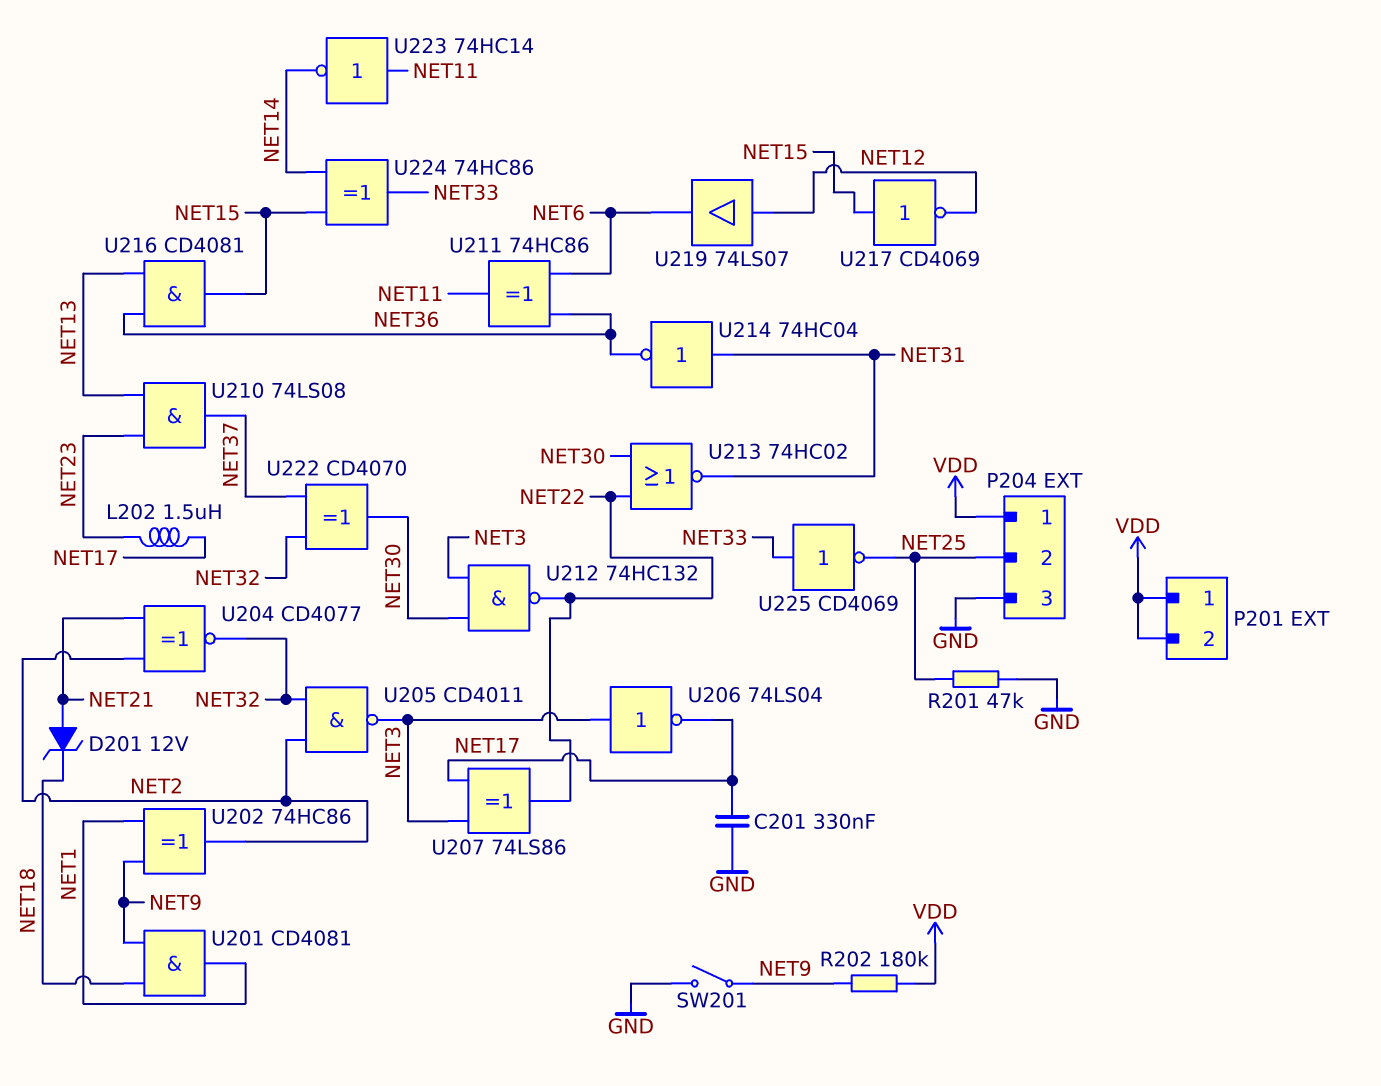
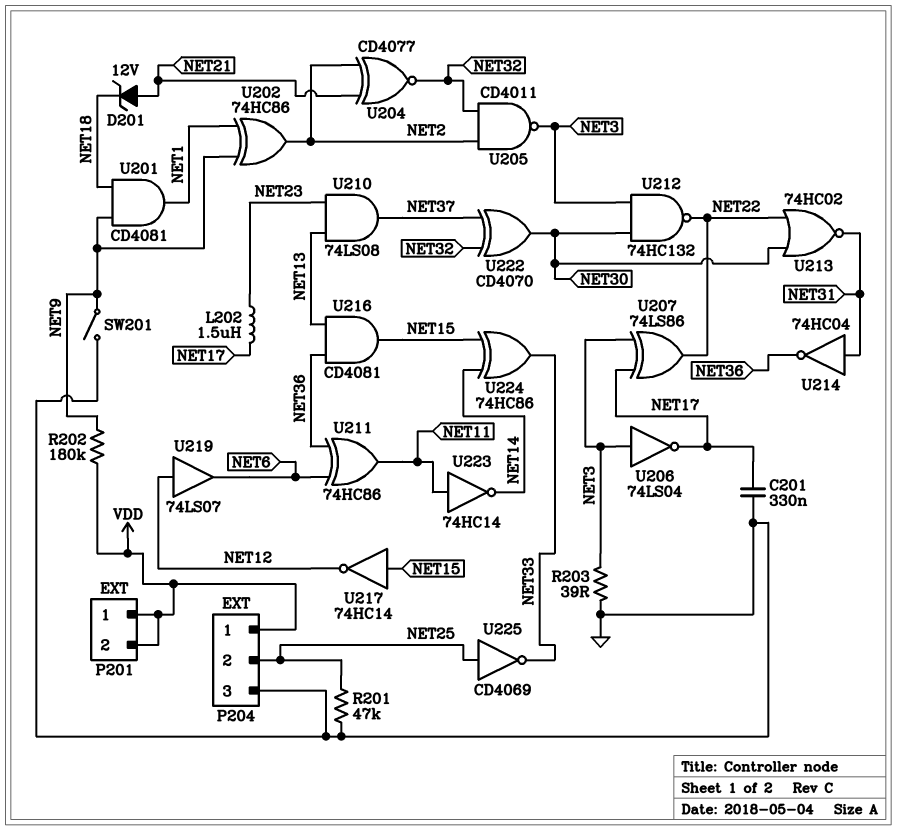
R203: none -> 39 (GND, NET3)
U217: NOT CD4069 (in NET15, out NET12) -> NOT 74HC14 (in NET15, out NET12)
U225: NOT CD4069 (in NET33, out NET25) -> NOT CD4069 (in NET25, out NET33)

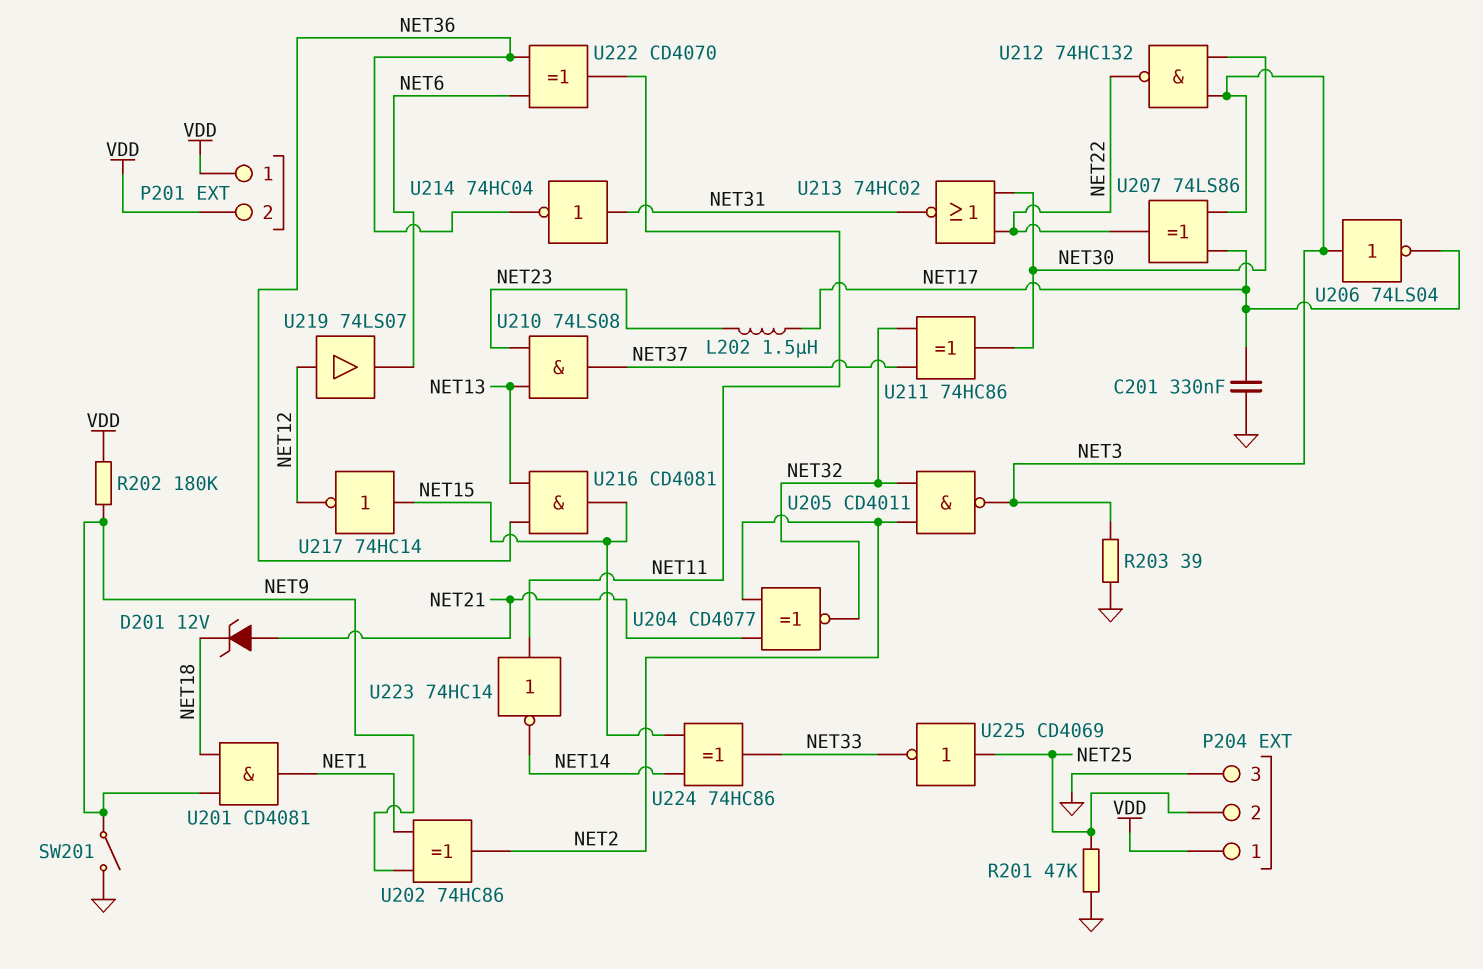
U211: XOR 74HC86 (in NET6, in NET36, out NET11) -> XOR 74HC86 (in NET32, in NET37, out NET30)
U222: XOR CD4070 (in NET32, in NET37, out NET30) -> XOR CD4070 (in NET6, in NET36, out NET11)

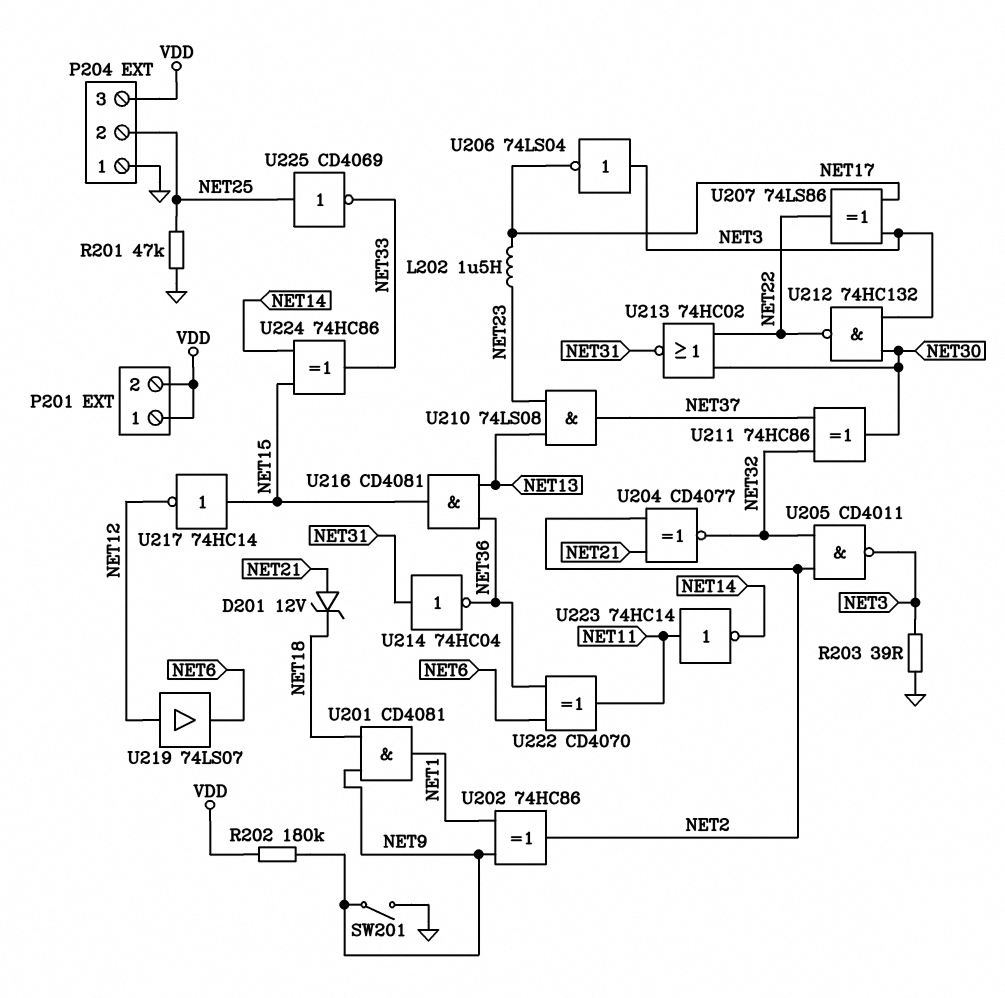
C201: 330nF (GND, NET17) -> none
P204 pin 1: VDD -> GND
P204 pin 3: GND -> VDD

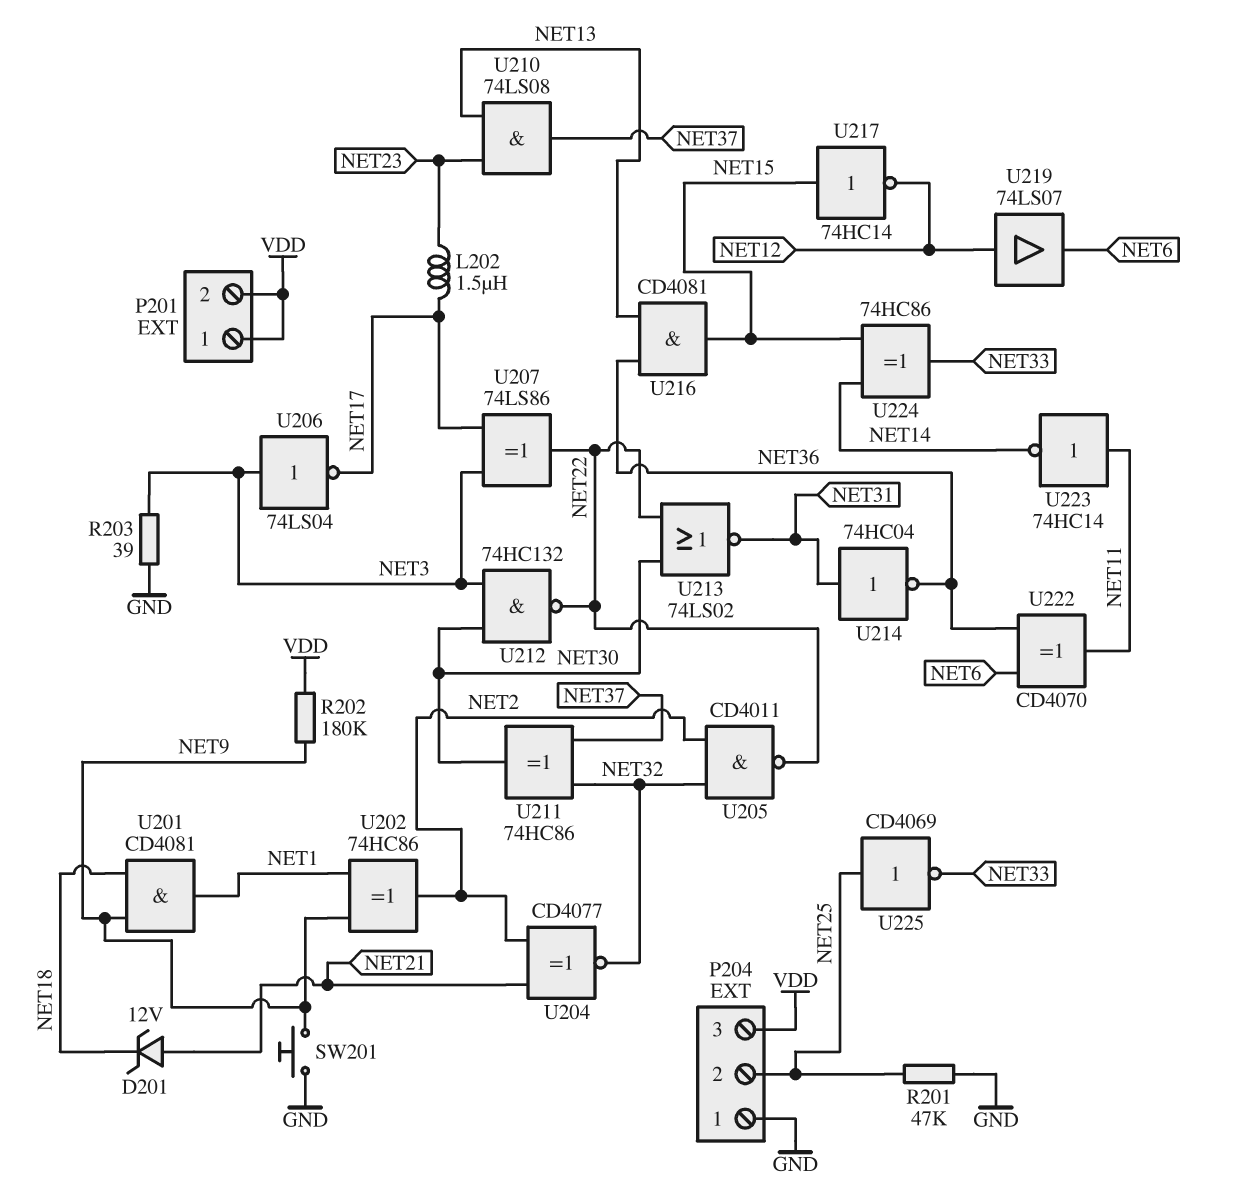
SW201: switch (GND, NET9) -> button (GND, NET9)
U205: NAND CD4011 (in NET2, in NET32, out NET3) -> NAND CD4011 (in NET2, in NET32, out NET22)
U213: NOR 74HC02 (in NET22, in NET30, out NET31) -> NOR 74LS02 (in NET22, in NET30, out NET31)

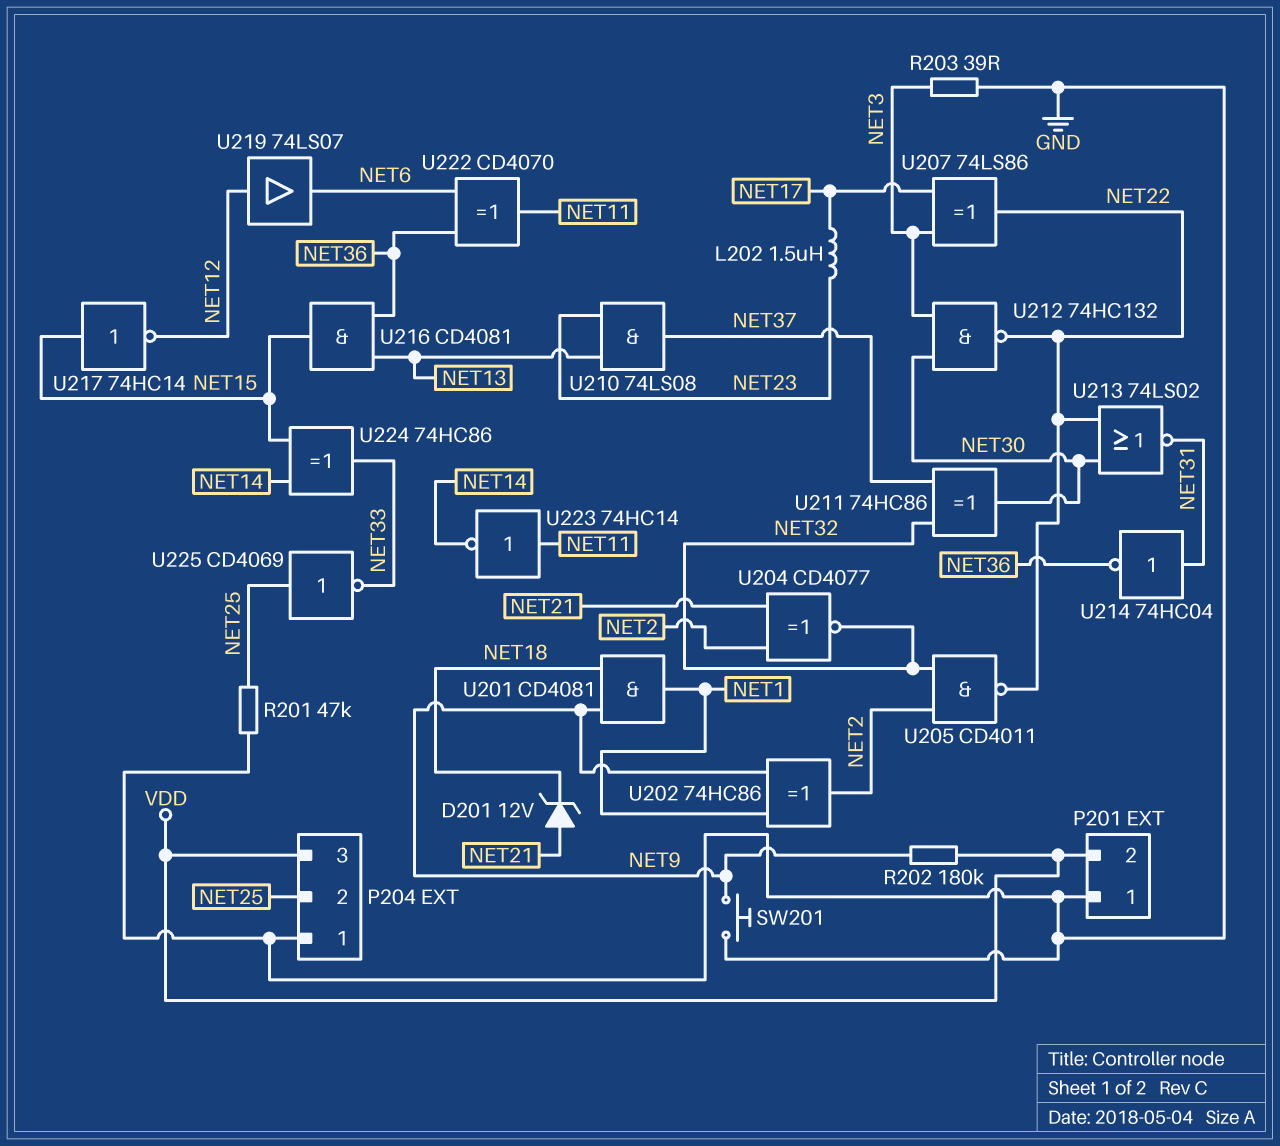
P201 pin 1: VDD -> GND
U206: NOT 74LS04 (in NET3, out NET17) -> none

